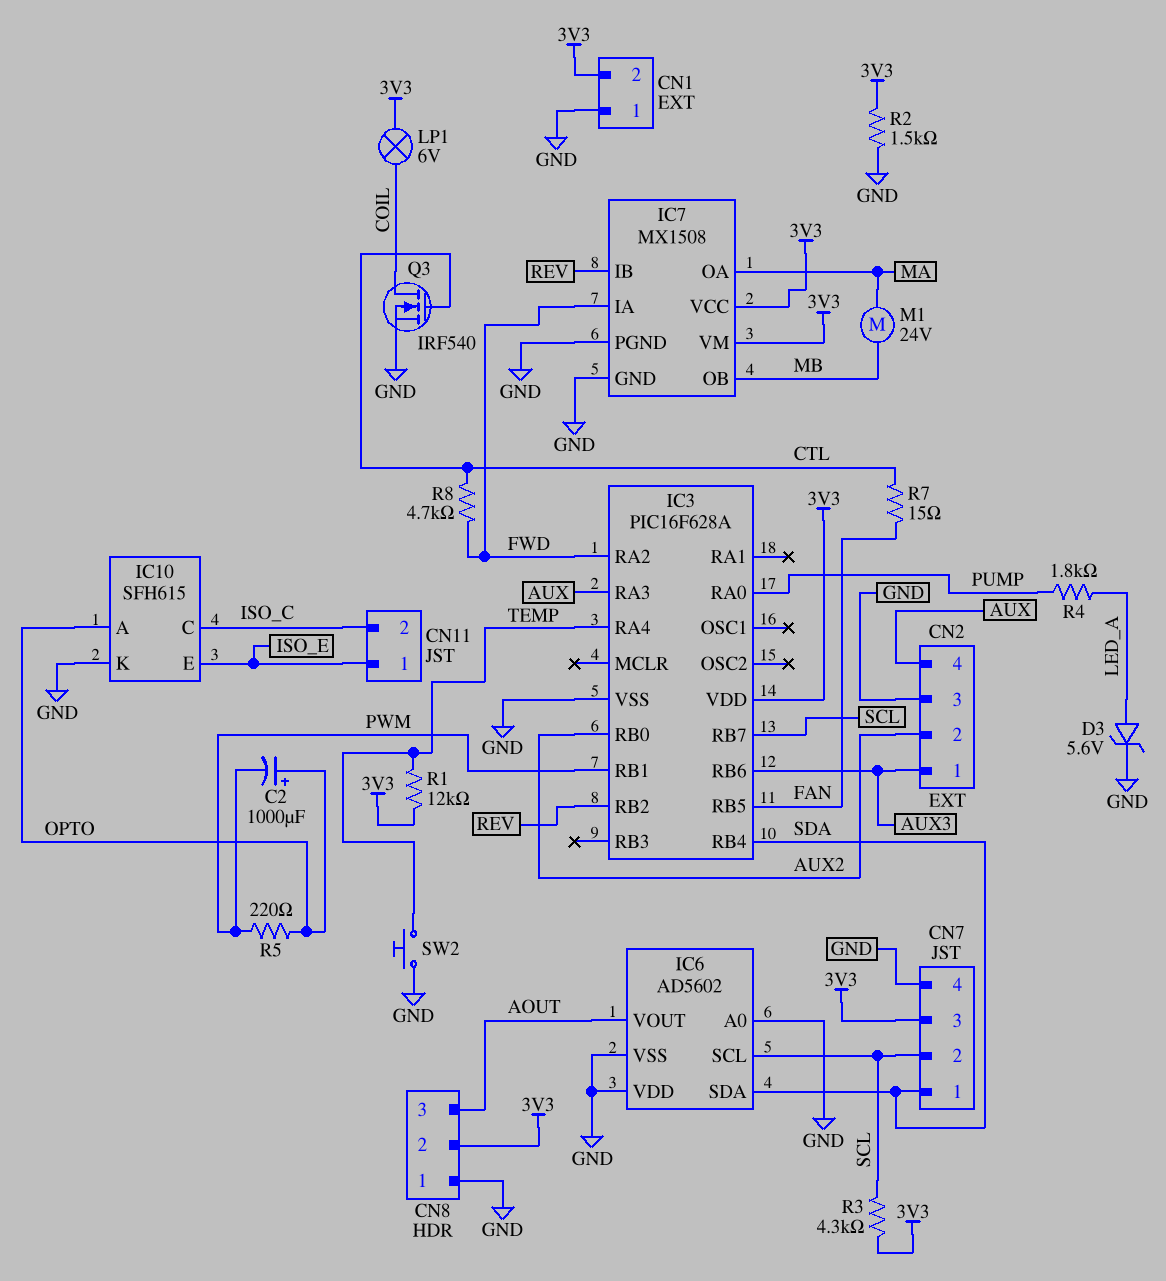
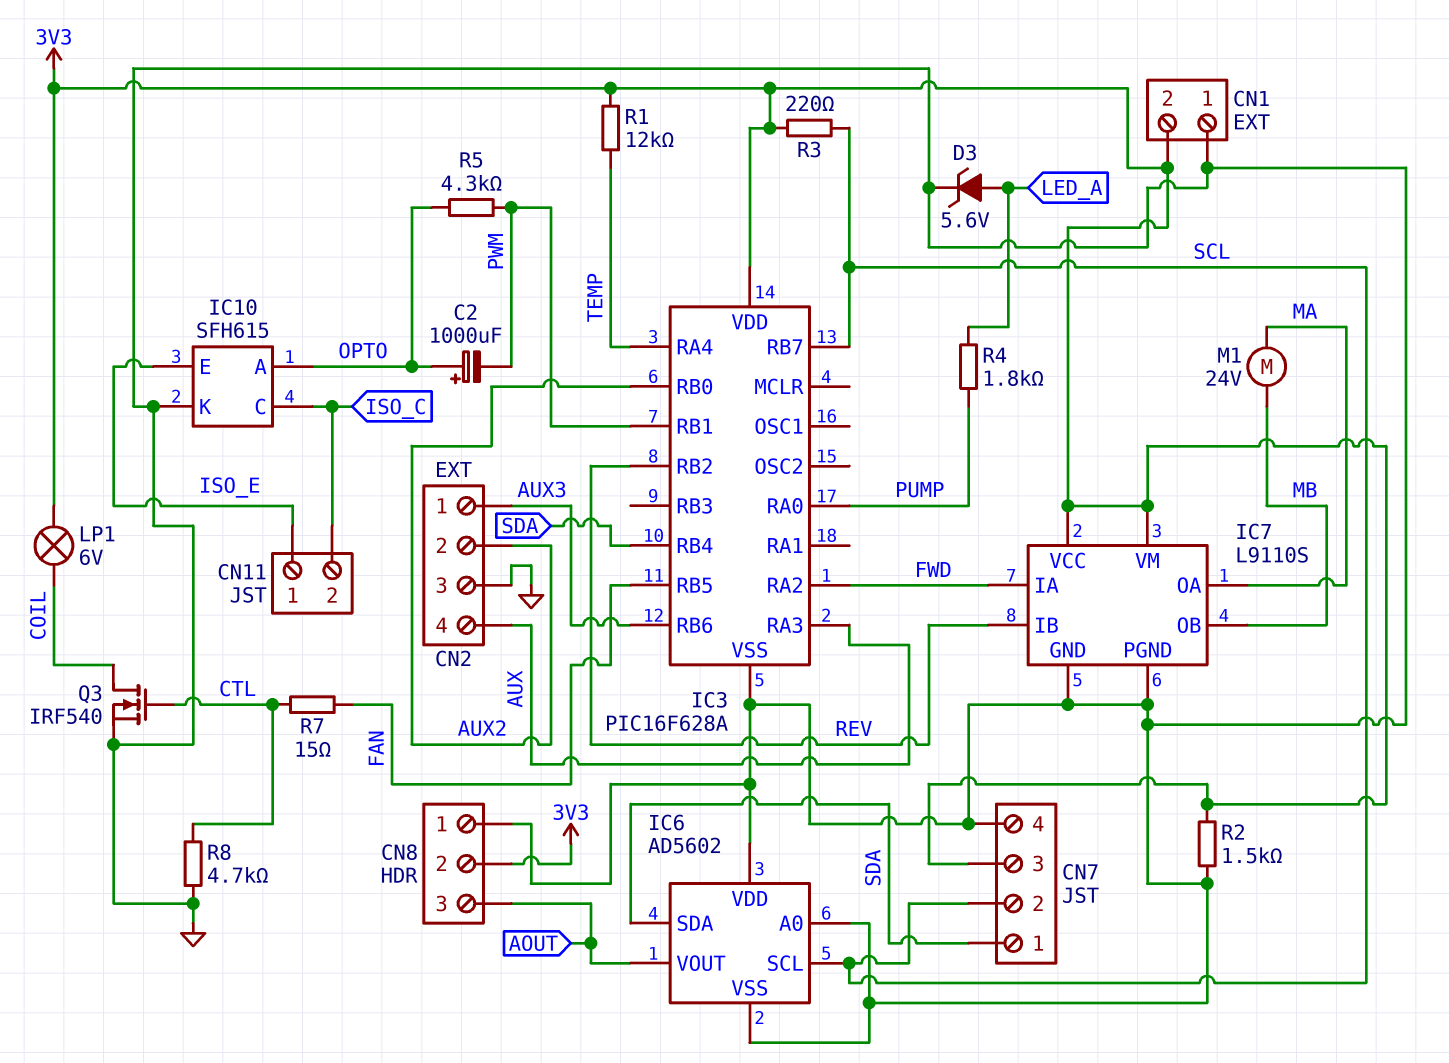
IC7: MX1508 -> L9110S
R3: 4.3k (3V3, SCL) -> 220 (3V3, SCL)
R5: 220 (OPTO, PWM) -> 4.3k (OPTO, PWM)
R8: 4.7k (CTL, FWD) -> 4.7k (CTL, GND)
SW2: button (GND, TEMP) -> none

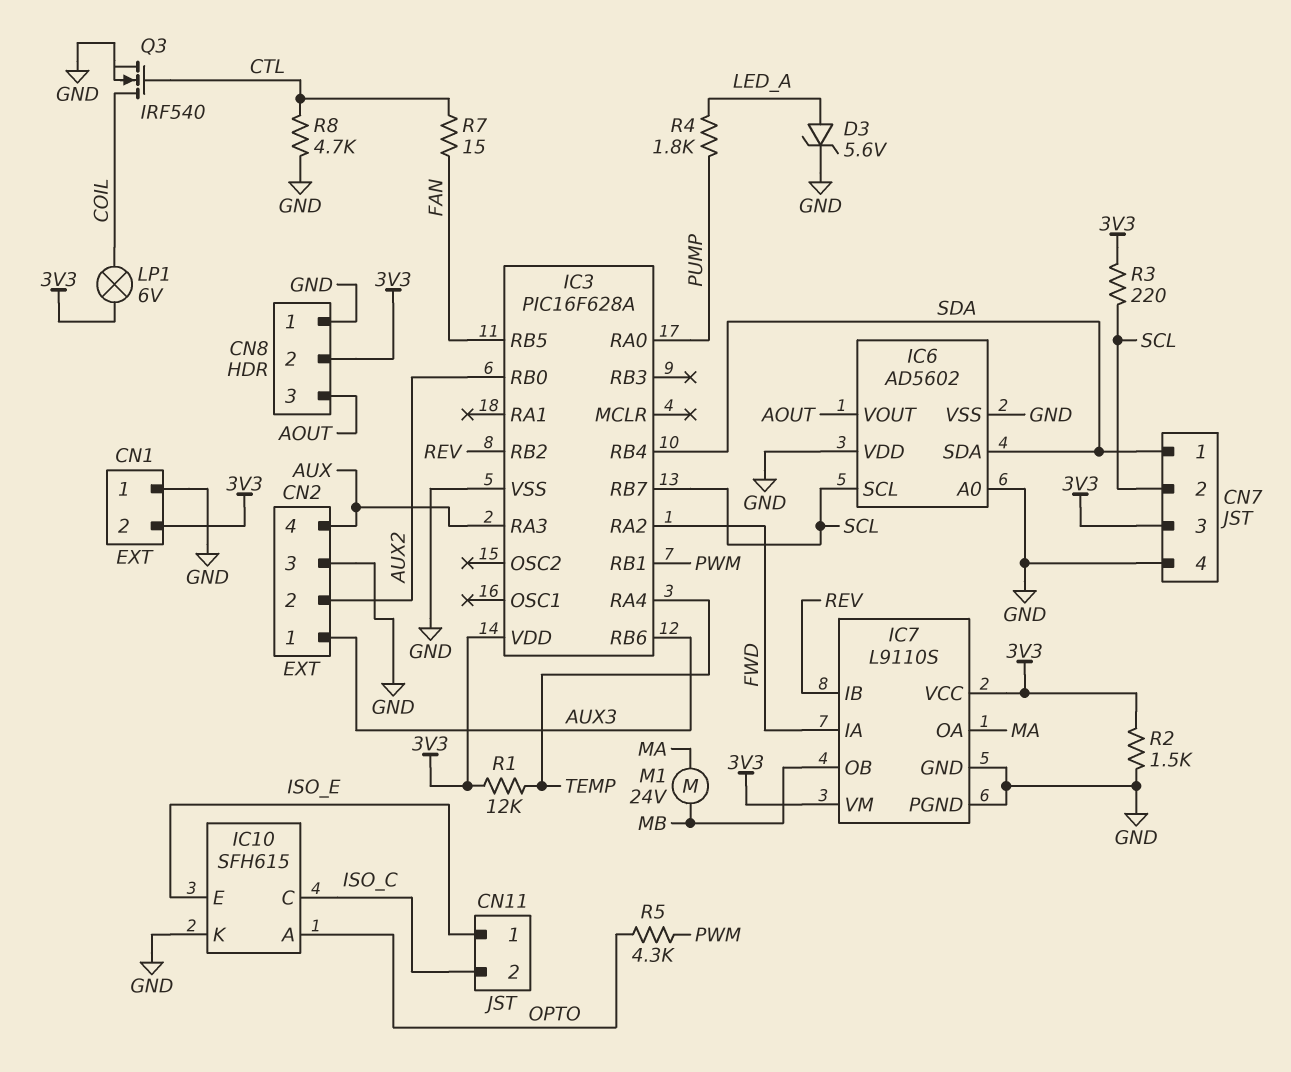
C2: 1000uF (plus OPTO, minus PWM) -> none

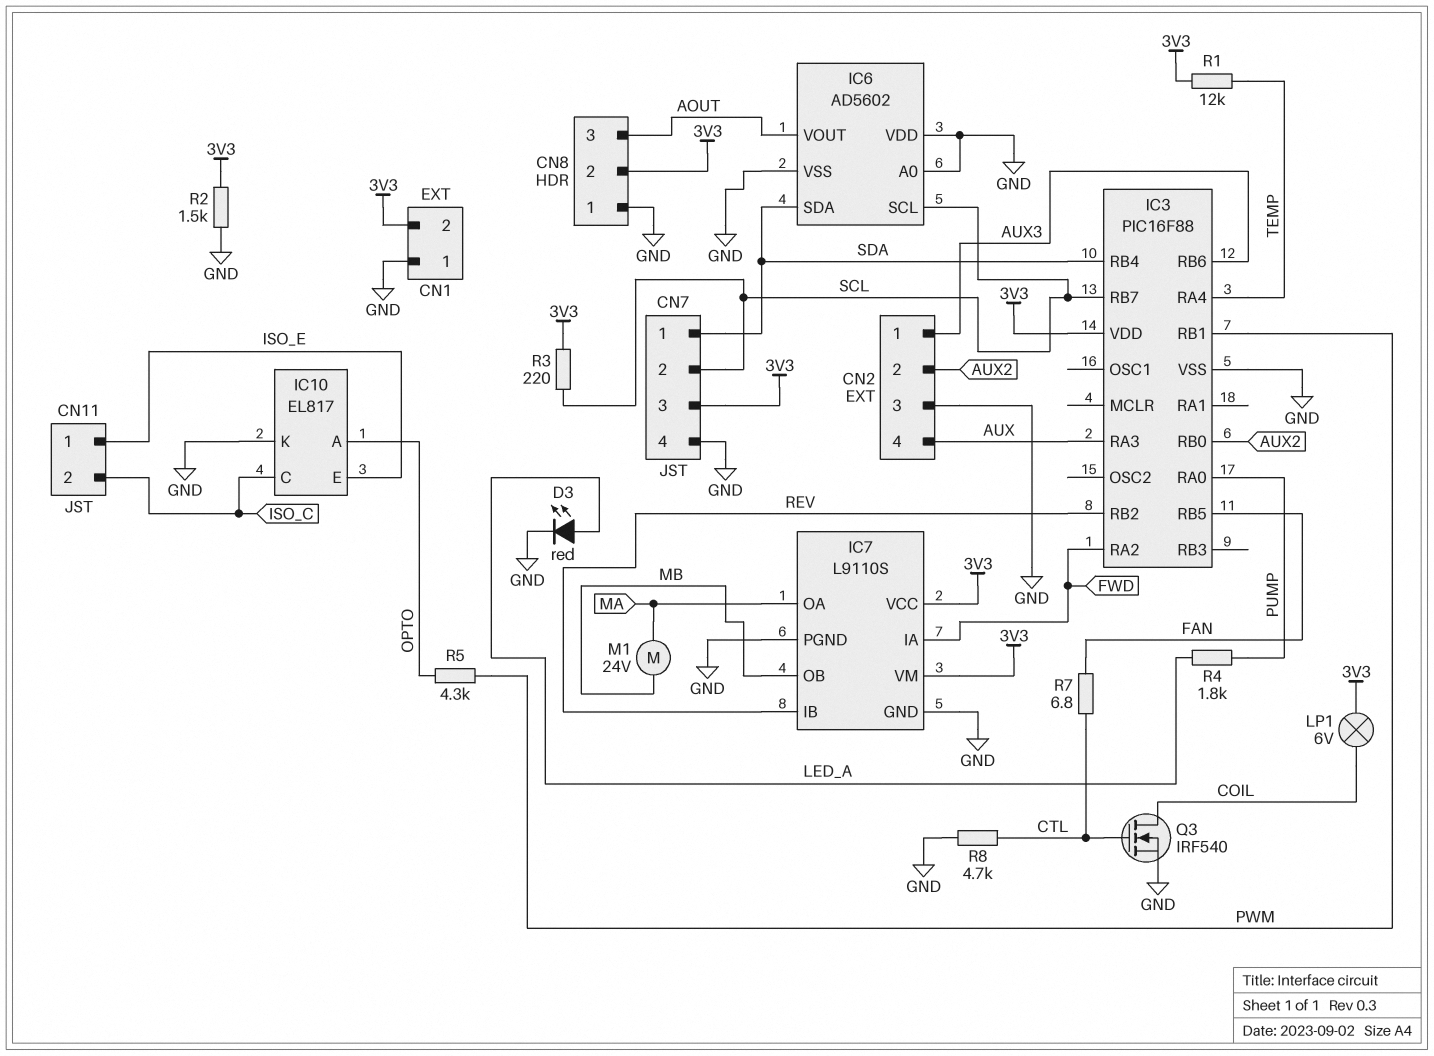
D3: zener 5.6V (A LED_A, K GND) -> LED red (A LED_A, K GND)
IC3: PIC16F628A -> PIC16F88
IC10: SFH615 -> EL817
R7: 15 (CTL, FAN) -> 6.8 (CTL, FAN)

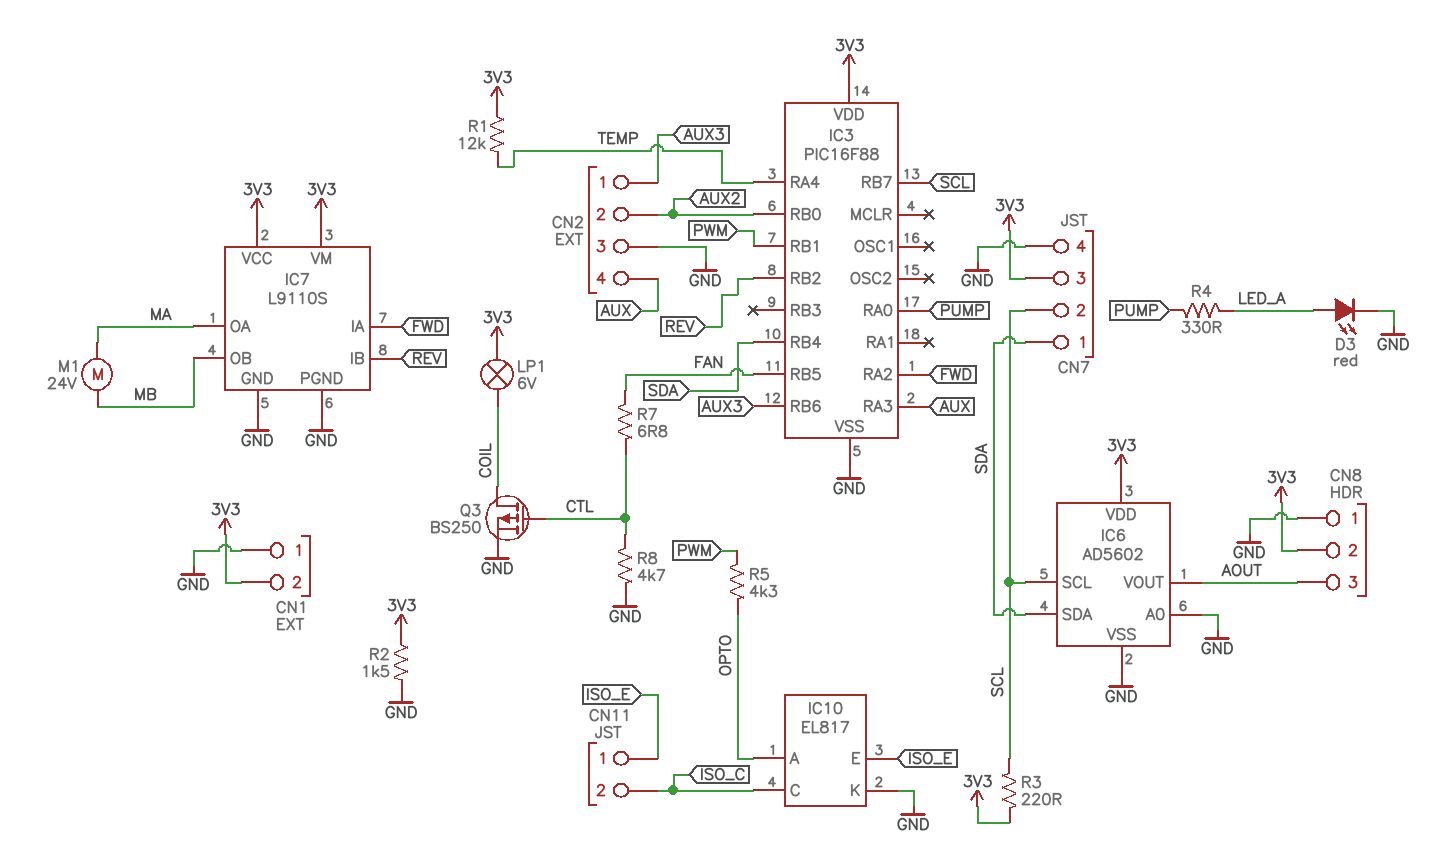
IC6 pin VDD: GND -> 3V3
Q3: NMOS IRF540 (G CTL, D COIL, S GND) -> PMOS BS250 (G CTL, D COIL, S GND)
R4: 1.8k (LED_A, PUMP) -> 330 (LED_A, PUMP)

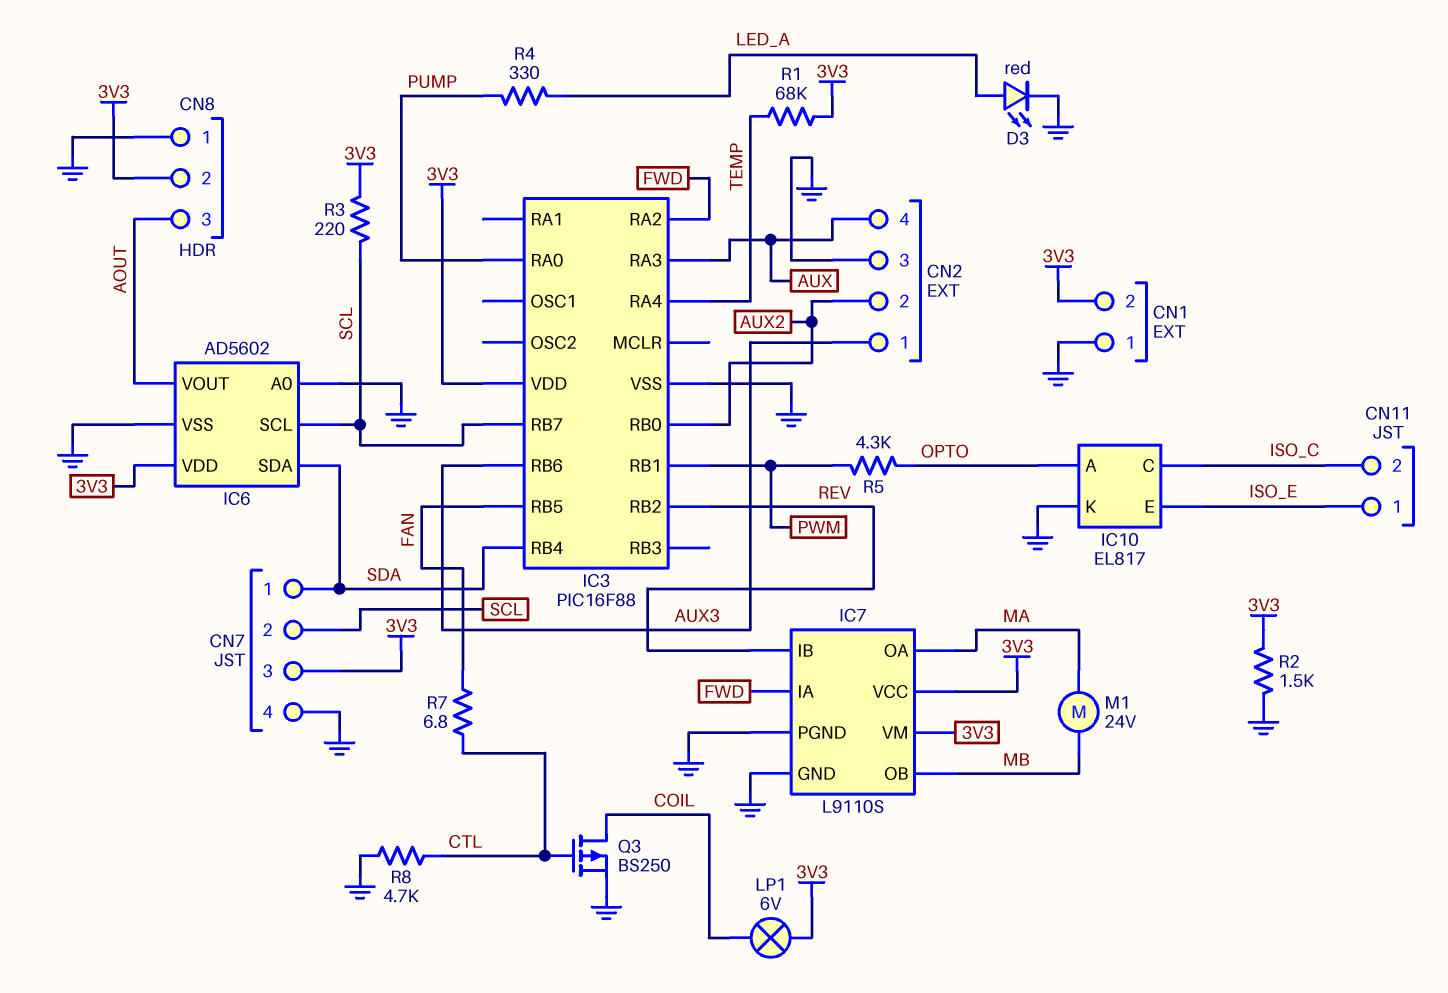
R1: 12k (3V3, TEMP) -> 68k (3V3, TEMP)

